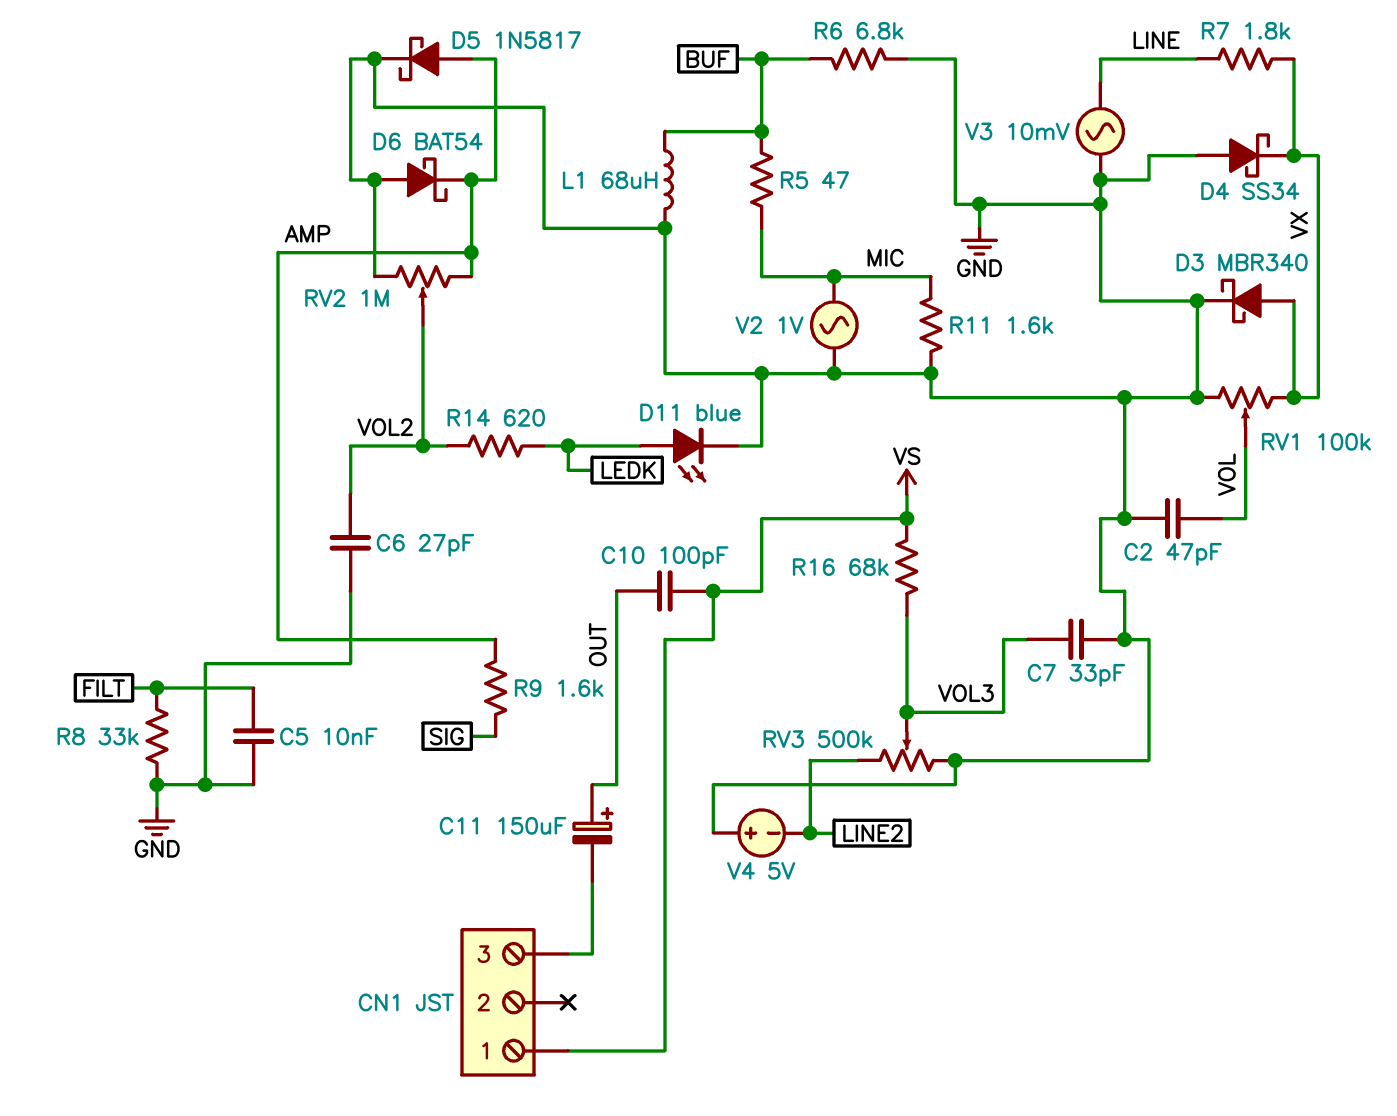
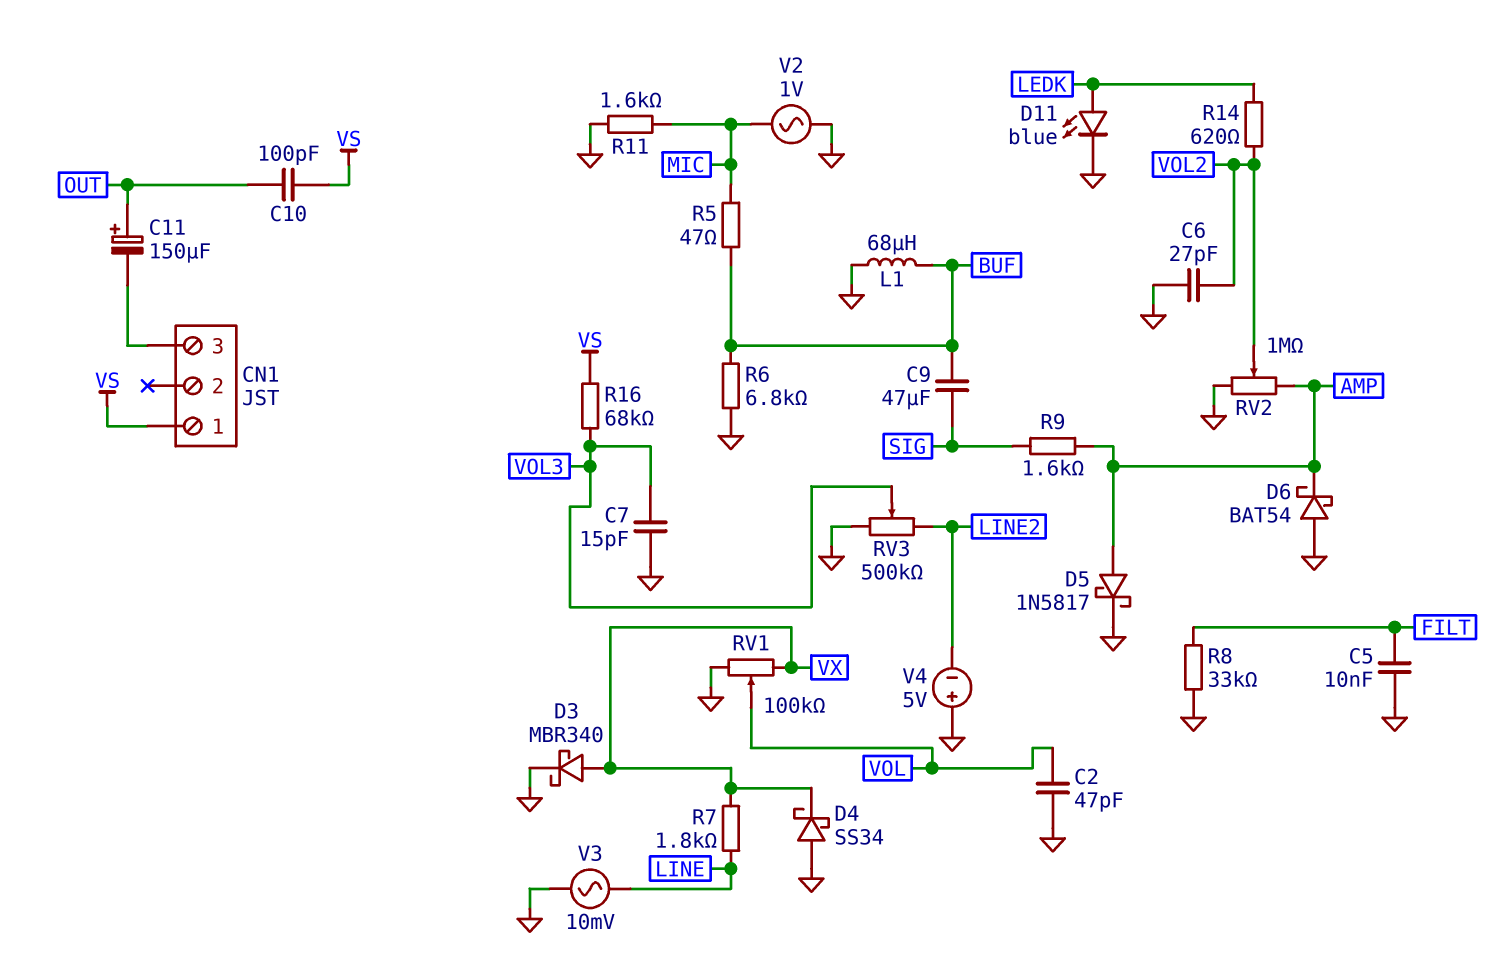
C7: 33pF (GND, VOL3) -> 15pF (GND, VOL3)
C9: none -> 47uF (BUF, SIG)

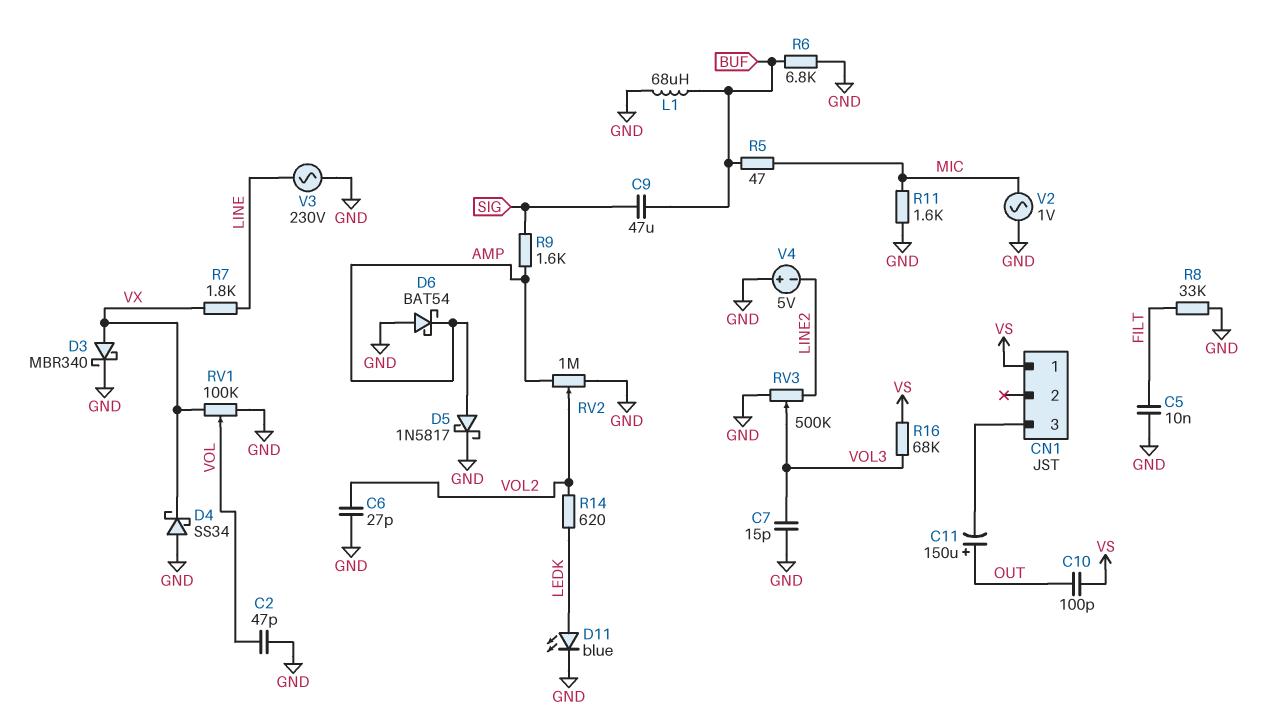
V3: AC 10mV (GND, LINE) -> AC 230V (GND, LINE)

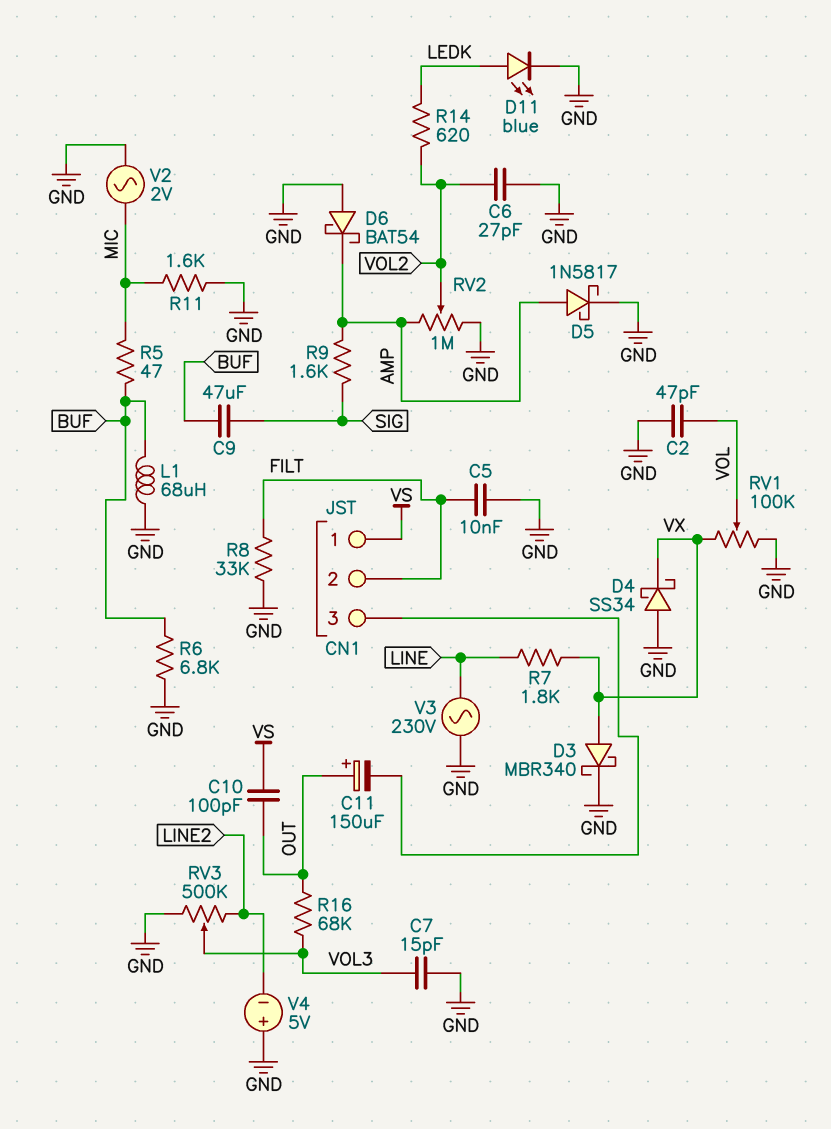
CN1 pin 2: none -> FILT
R16: 68k (VOL3, VS) -> 68k (OUT, VOL3)
V2: AC 1V (GND, MIC) -> AC 2V (GND, MIC)

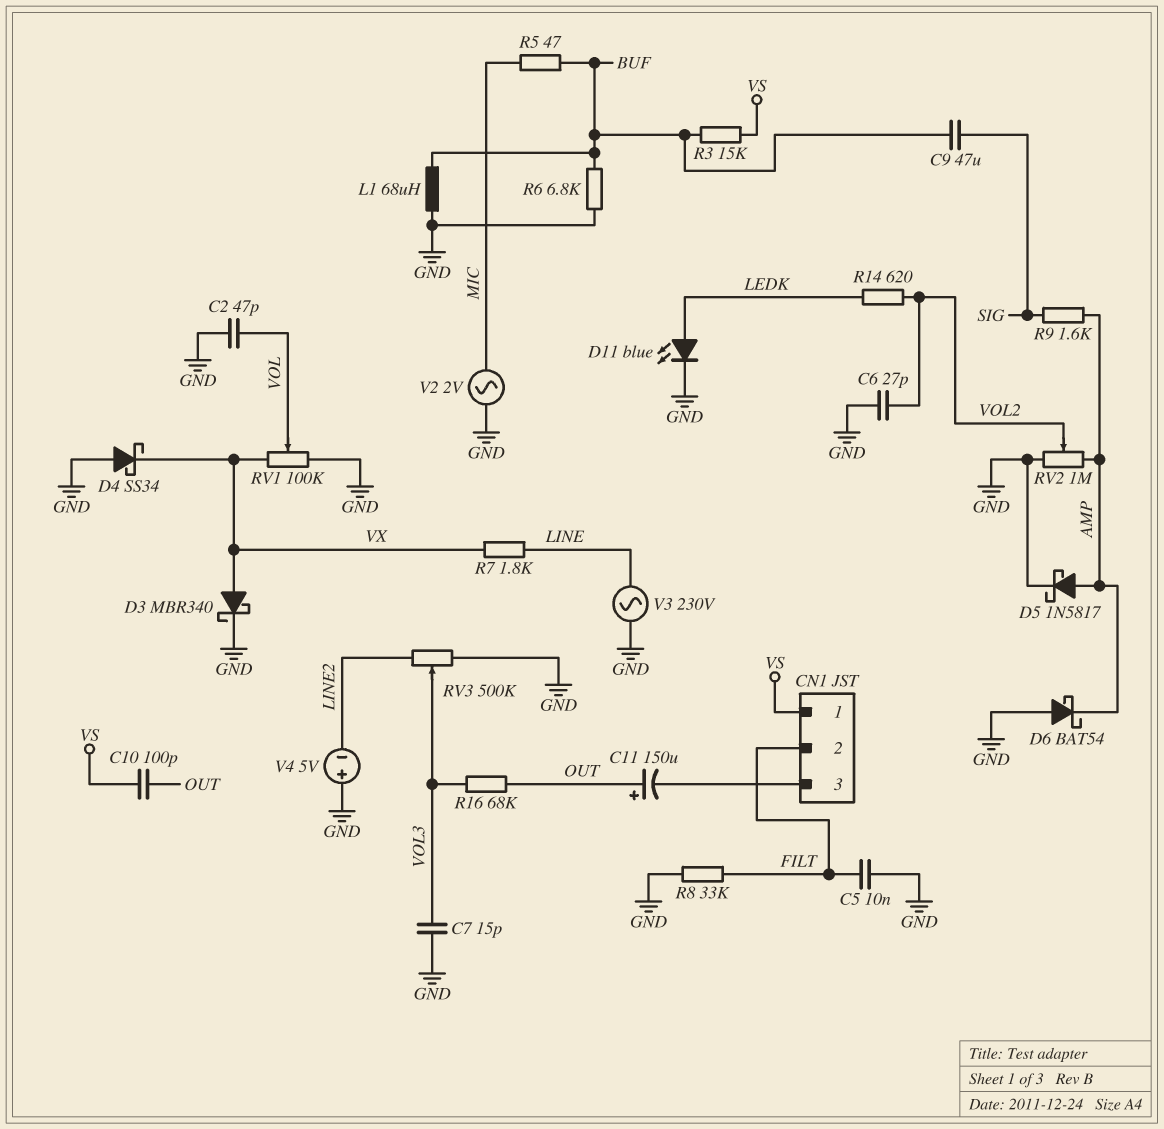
R3: none -> 15k (BUF, VS)
R11: 1.6k (GND, MIC) -> none

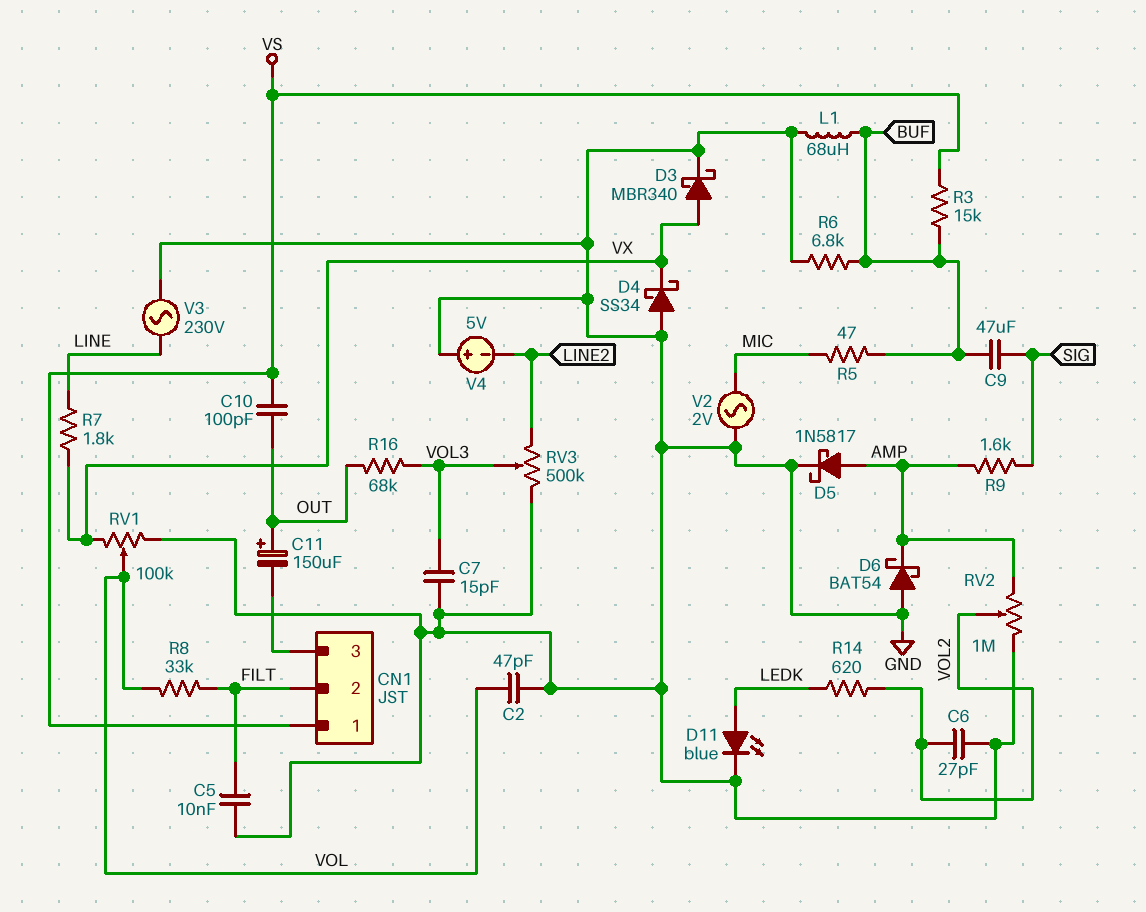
R8: 33k (FILT, GND) -> 33k (FILT, VOL)

